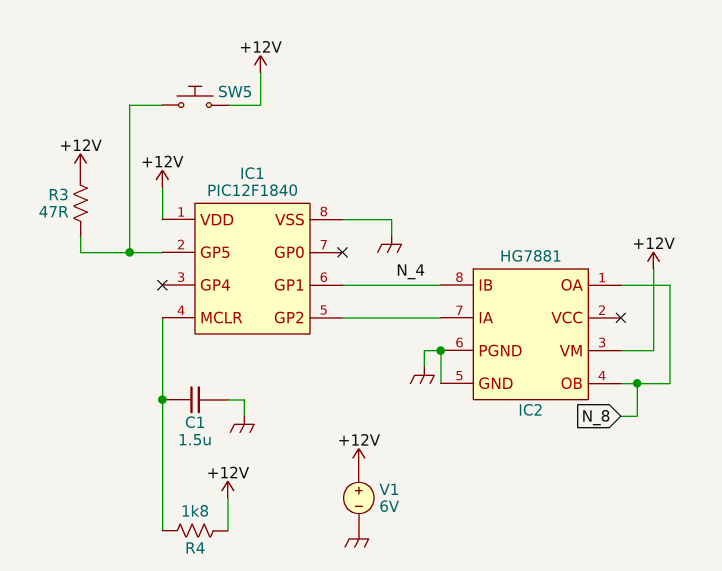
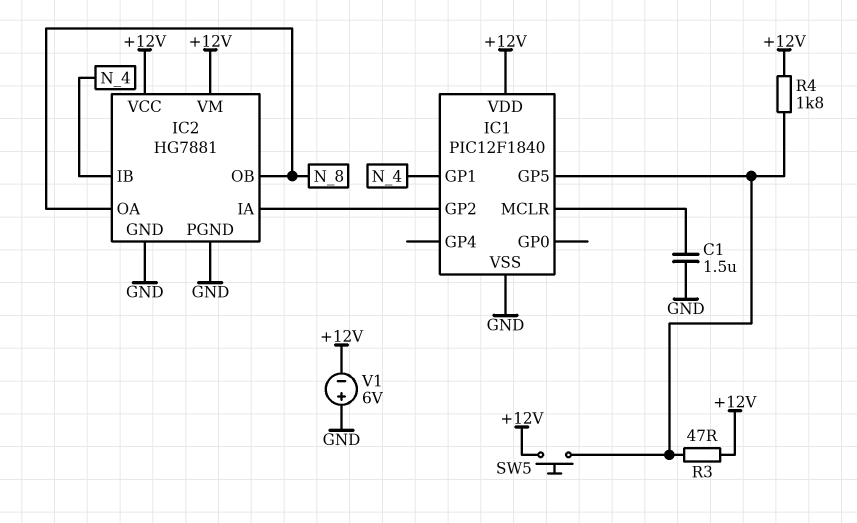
IC2 pin VCC: none -> +12V
R4: 1.8k (+12V, IC1/MCLR) -> 1.8k (+12V, IC1/GP5)
V1: 6V (plus +12V, minus GND) -> 6V (plus GND, minus +12V)

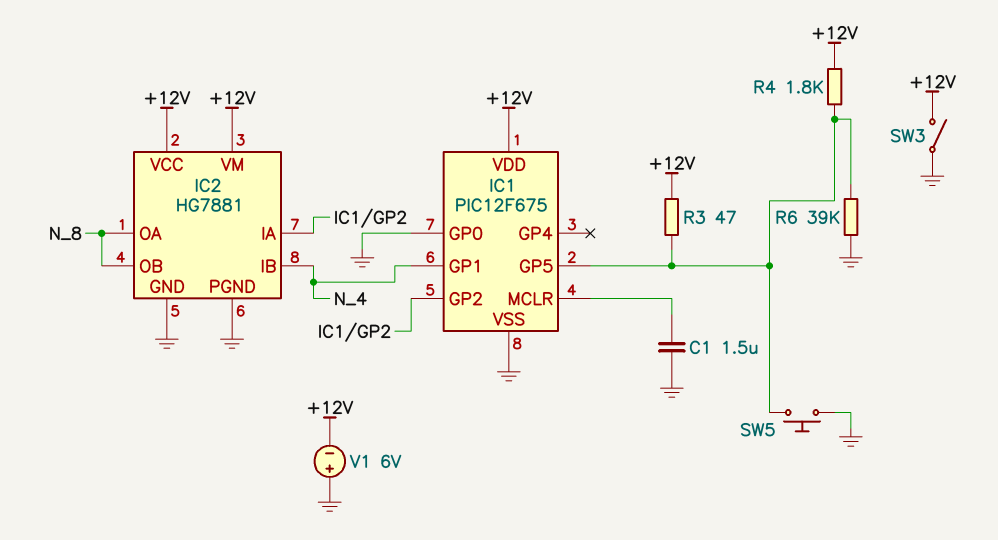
IC1: PIC12F1840 -> PIC12F675
IC1 pin GP0: none -> GND
R6: none -> 39k (GND, IC1/GP5)
SW3: none -> switch (+12V, GND)
SW5: button (+12V, IC1/GP5) -> button (GND, IC1/GP5)

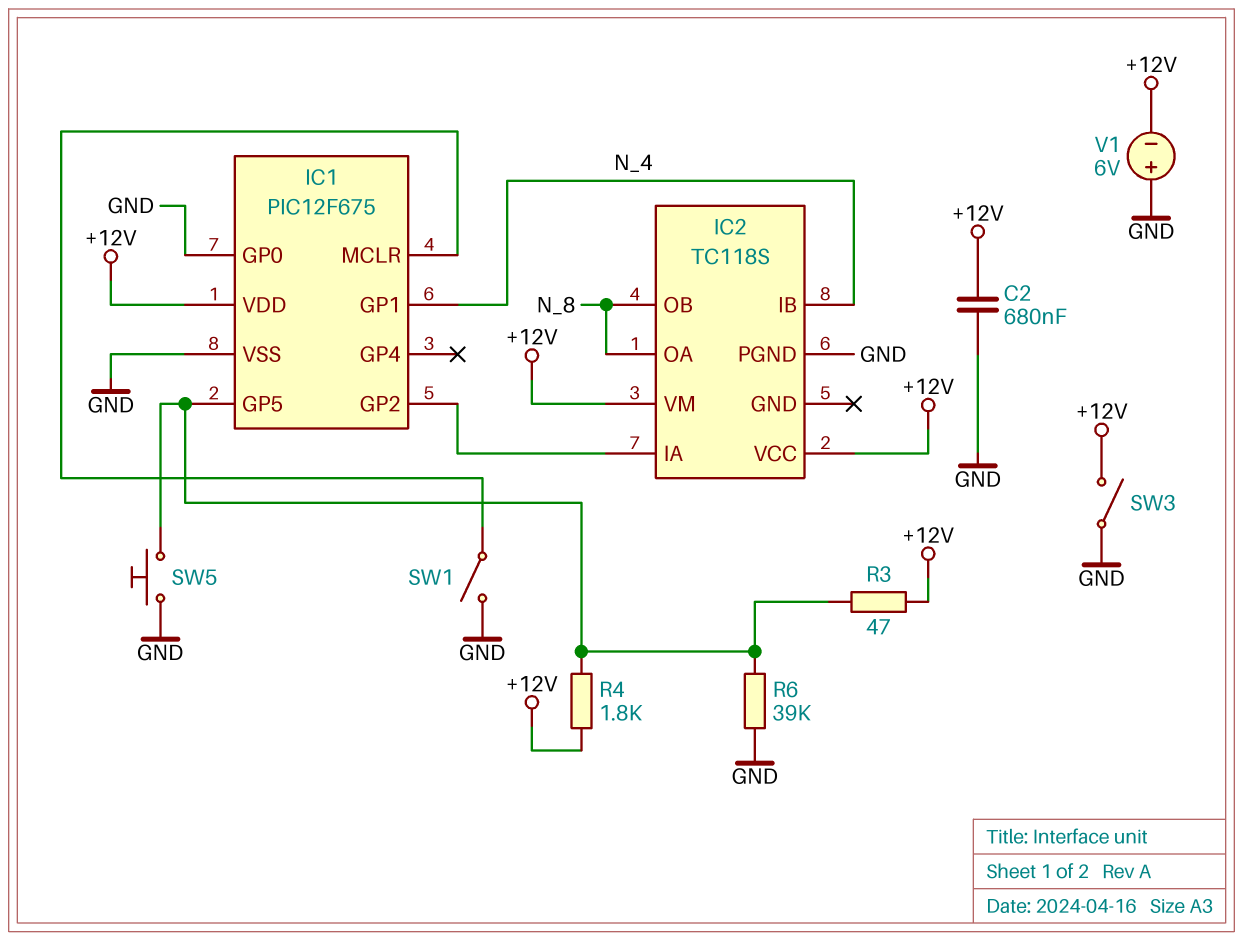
C1: 1.5uF (GND, IC1/MCLR) -> none
C2: none -> 680nF (+12V, GND)
IC2: HG7881 -> TC118S
IC2 pin GND: GND -> none
SW1: none -> switch (GND, IC1/MCLR)

